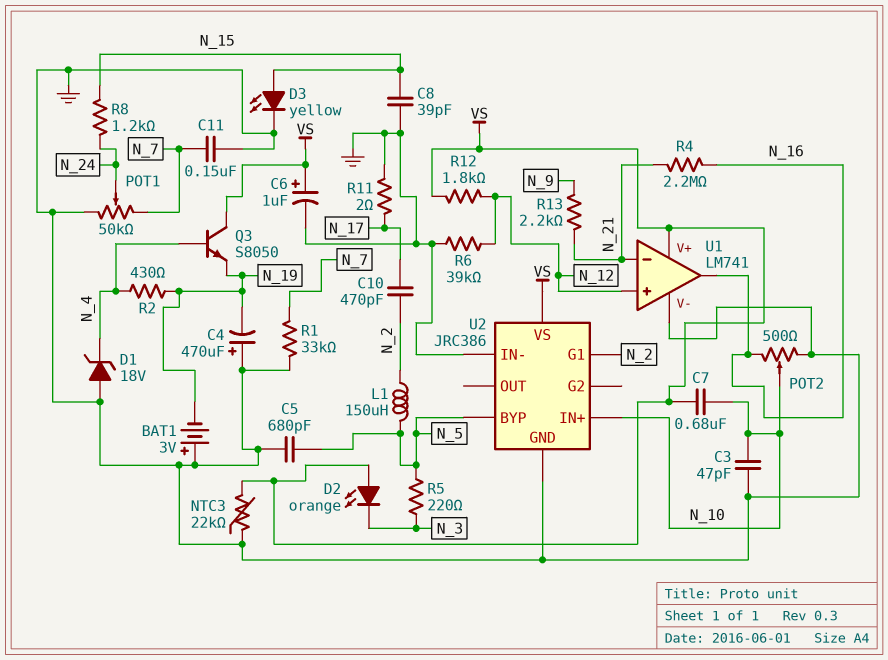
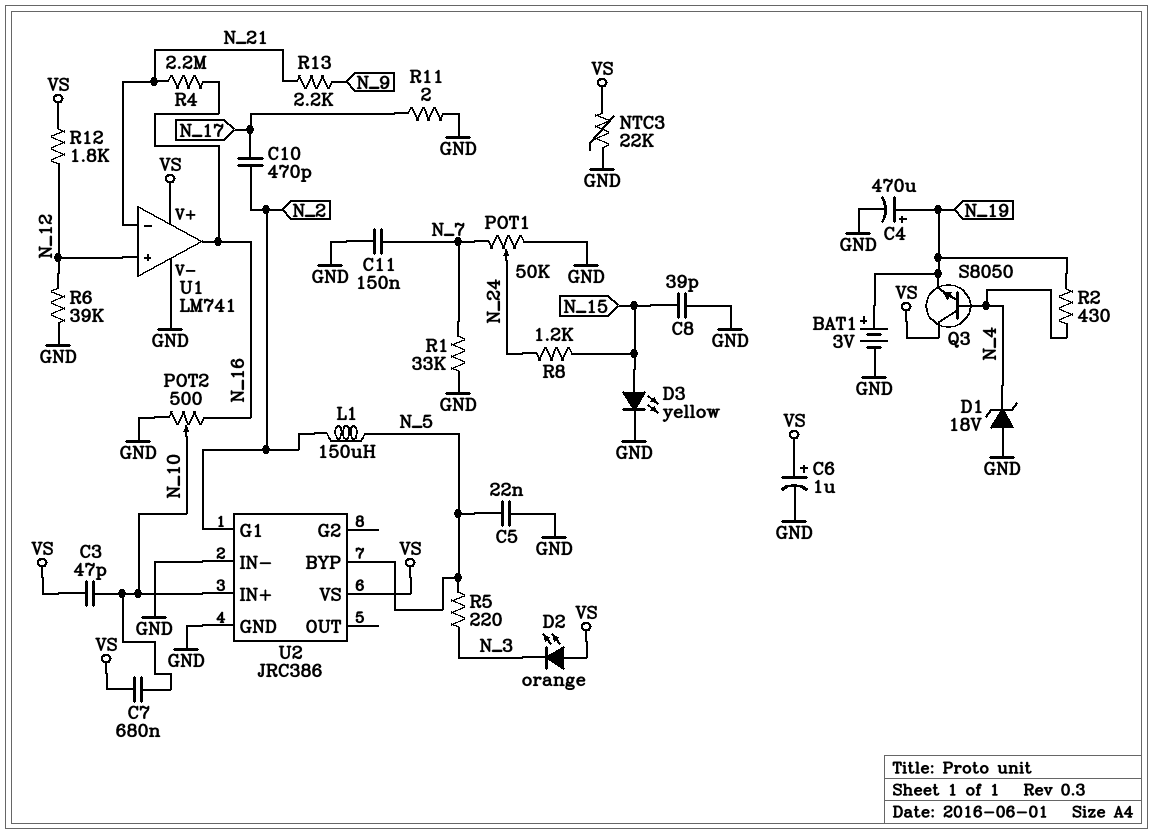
BAT1: 3V (plus GND, minus N_19) -> 3V (plus N_19, minus GND)
C3: 47pF (GND, N_10) -> 47pF (N_10, VS)
C4: 470uF (plus GND, minus N_19) -> 470uF (plus N_19, minus GND)
C5: 680pF (GND, N_5) -> 22nF (GND, N_5)

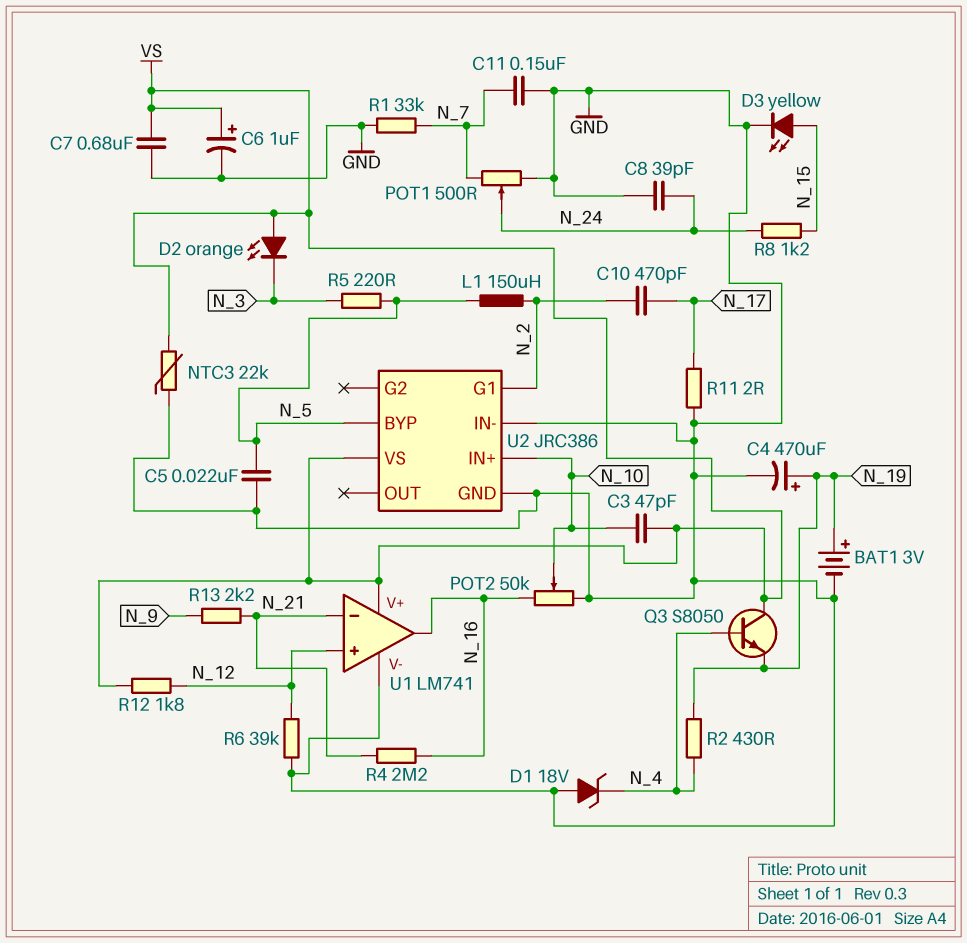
C7: 680nF (N_10, VS) -> 680nF (GND, VS)
C8: 39pF (GND, N_15) -> 39pF (GND, N_24)
POT1: 50k (GND, N_7, wiper N_24) -> 500 (GND, N_7, wiper N_24)
POT2: 500 (GND, N_16, wiper N_10) -> 50k (GND, N_16, wiper N_10)

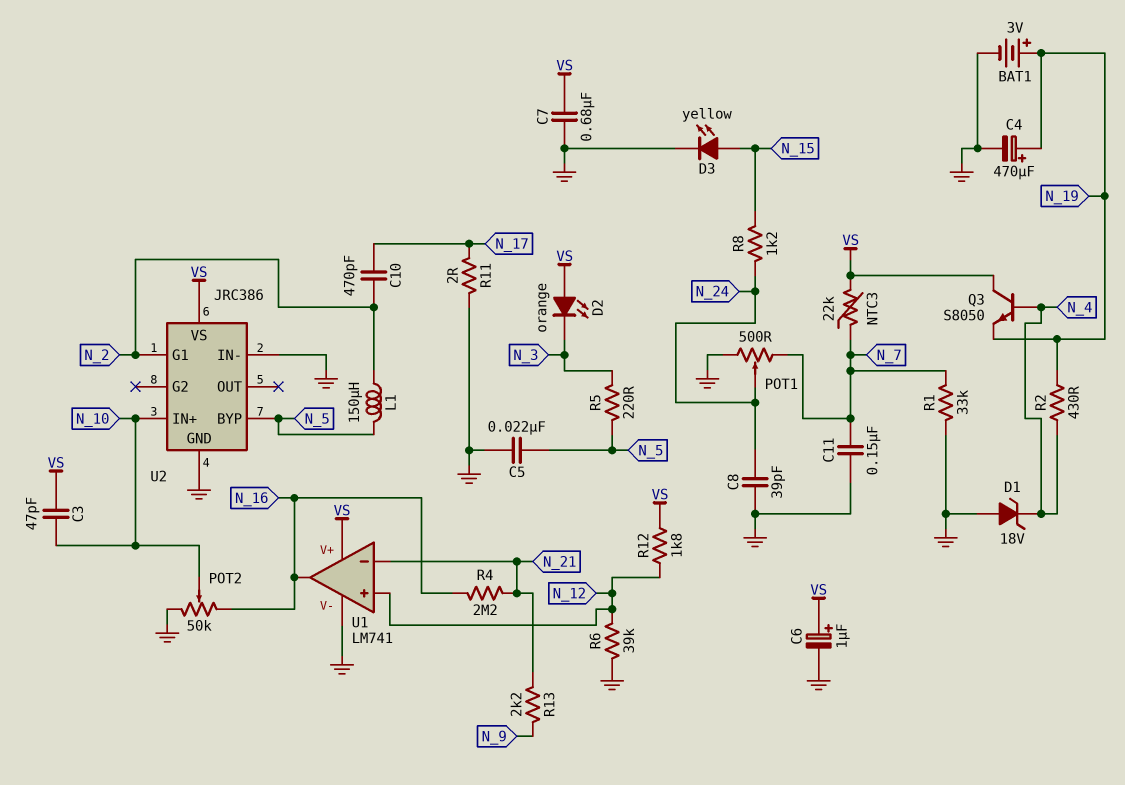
NTC3: 22k (GND, VS) -> 22k (N_7, VS)

